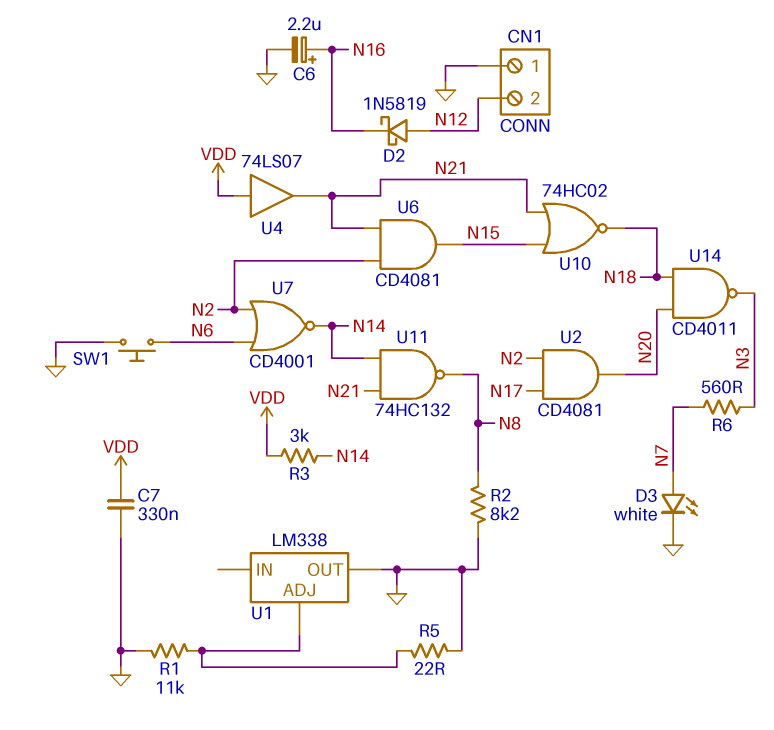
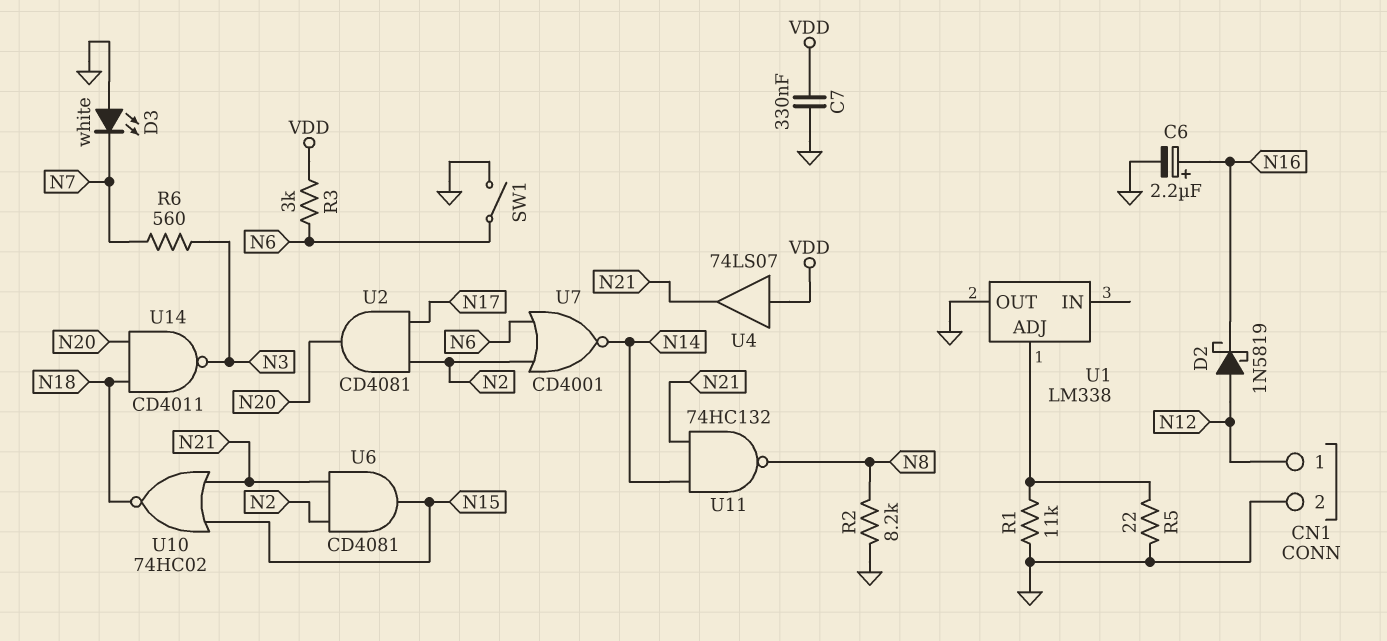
CN1 pin 1: GND -> N12
CN1 pin 2: N12 -> GND
D3: LED white (A N7, K GND) -> LED white (A GND, K N7)
R3: 3k (N14, VDD) -> 3k (N6, VDD)
SW1: button (GND, N6) -> switch (GND, N6)

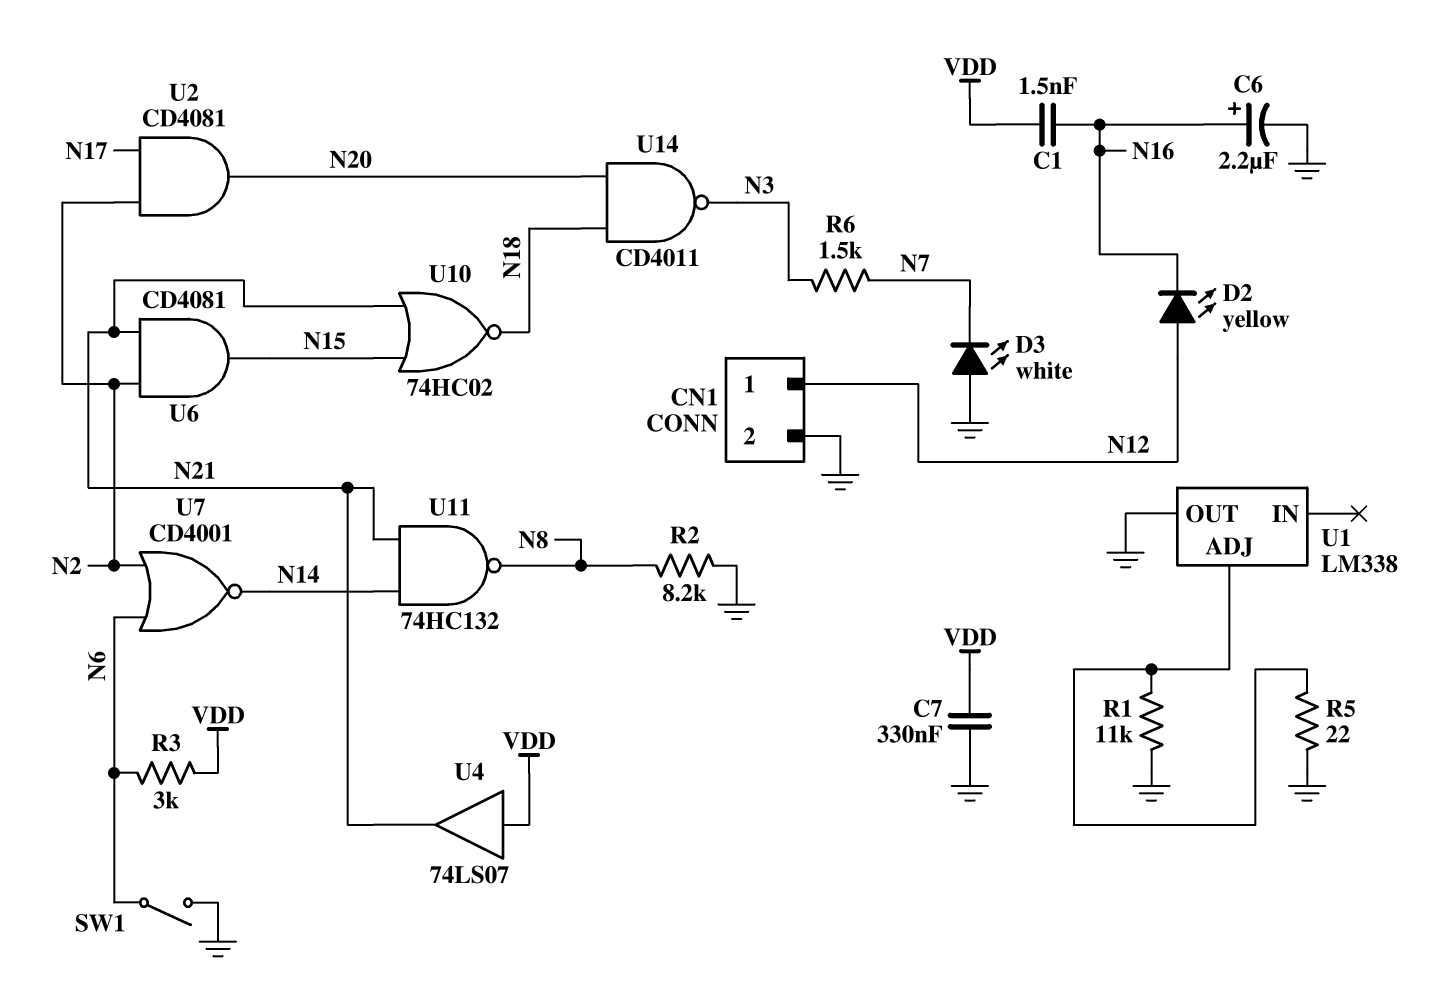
C1: none -> 1.5nF (N16, VDD)
D2: schottky 1N5819 (A N12, K N16) -> LED yellow (A N12, K N16)
R6: 560 (N3, N7) -> 1.5k (N3, N7)

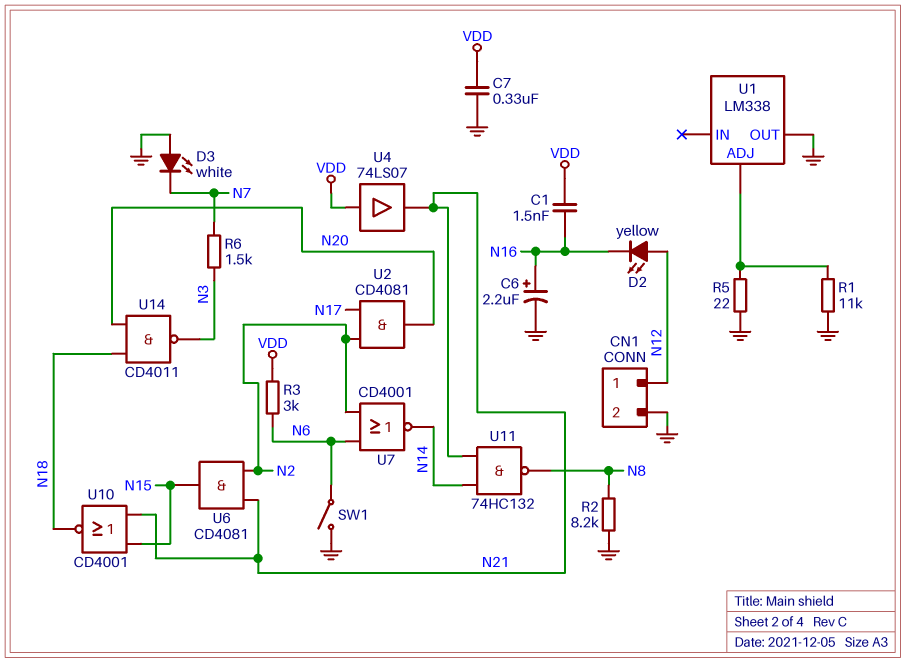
U10: NOR 74HC02 (in N15, in N21, out N18) -> NOR CD4001 (in N15, in N21, out N18)

